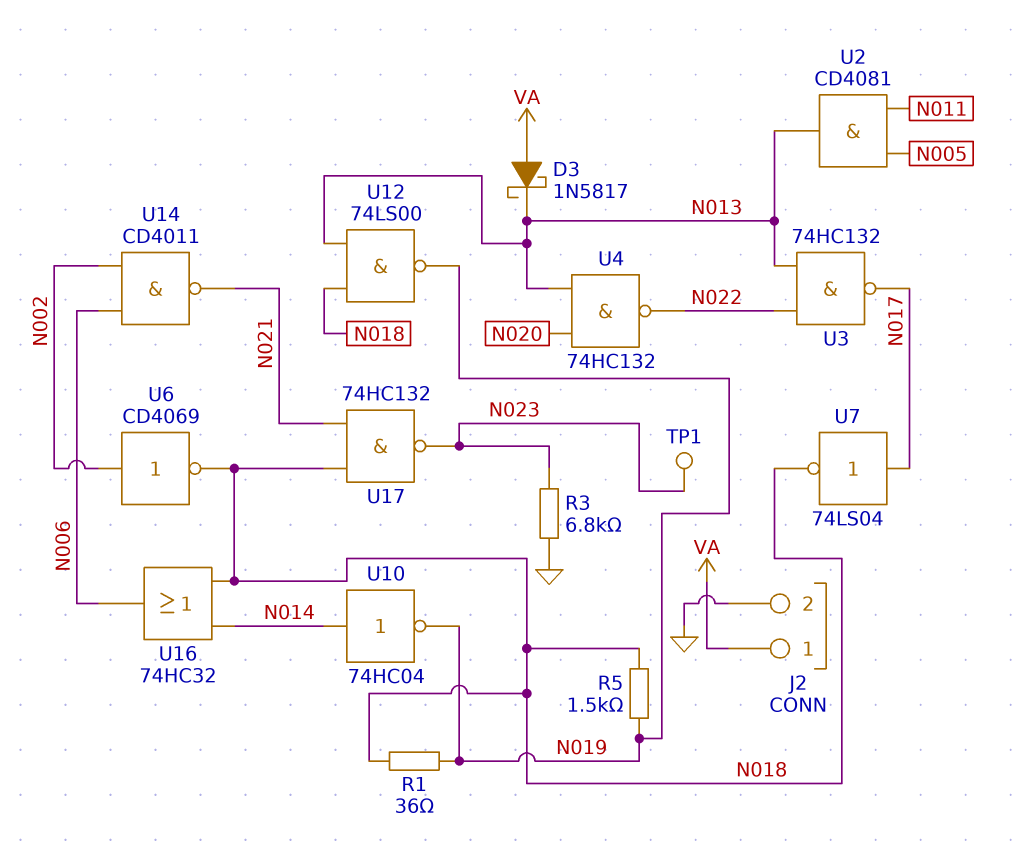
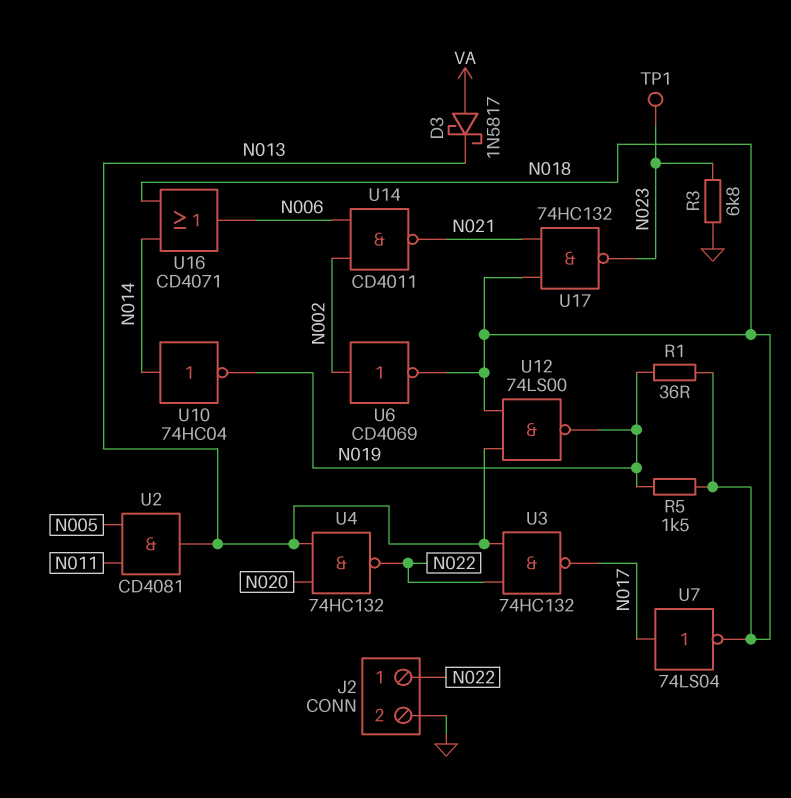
J2 pin 1: VA -> N022
U16: OR 74HC32 (in N014, in N018, out N006) -> OR CD4071 (in N014, in N018, out N006)

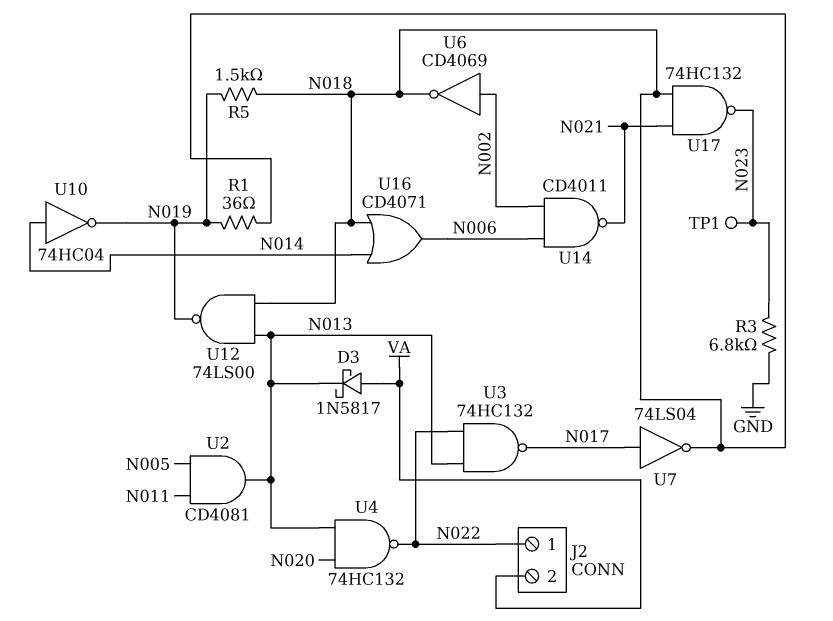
J2 pin 2: GND -> VA

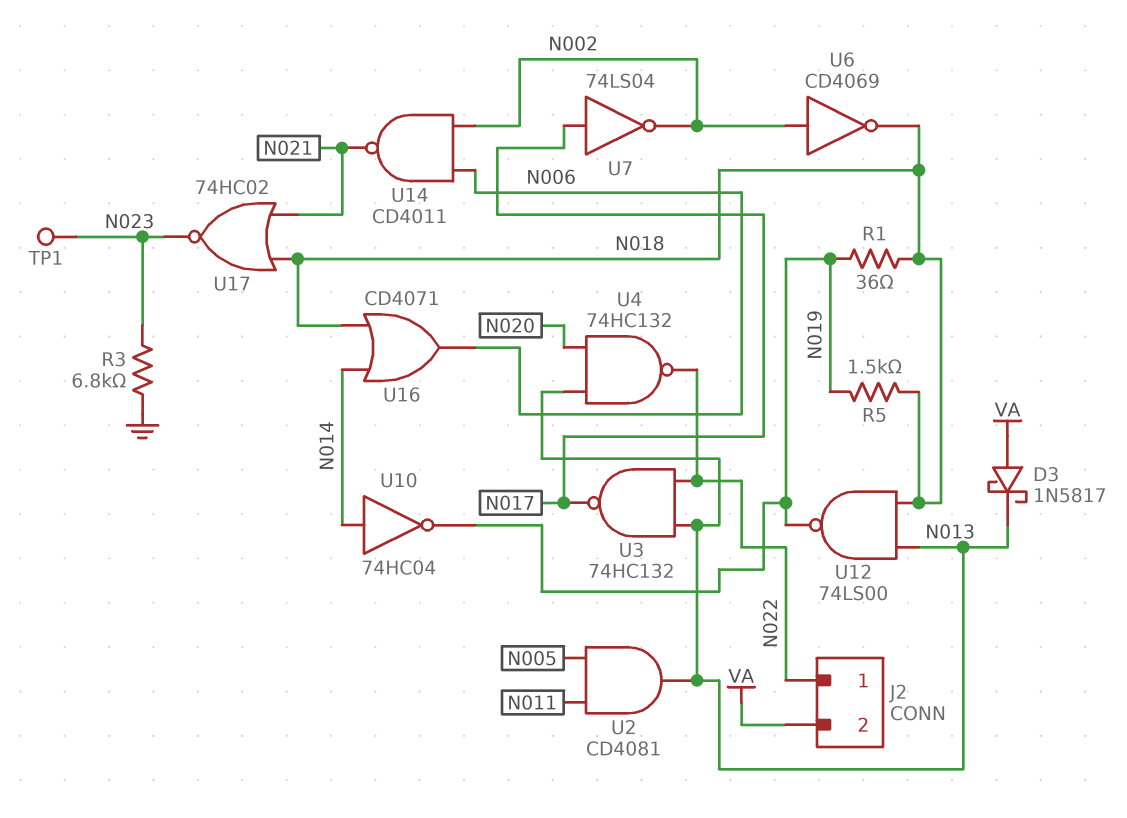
U7: NOT 74LS04 (in N017, out N018) -> NOT 74LS04 (in N017, out N002)
U17: NAND 74HC132 (in N018, in N021, out N023) -> NOR 74HC02 (in N018, in N021, out N023)

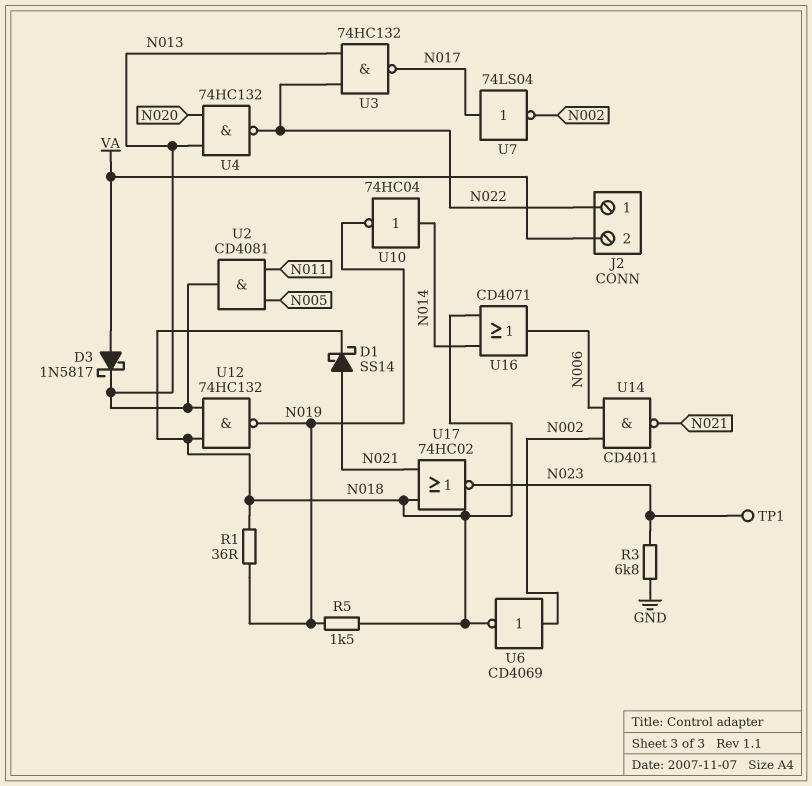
D1: none -> schottky SS14 (A N021, K N018)
U12: NAND 74LS00 (in N013, in N018, out N019) -> NAND 74HC132 (in N013, in N018, out N019)

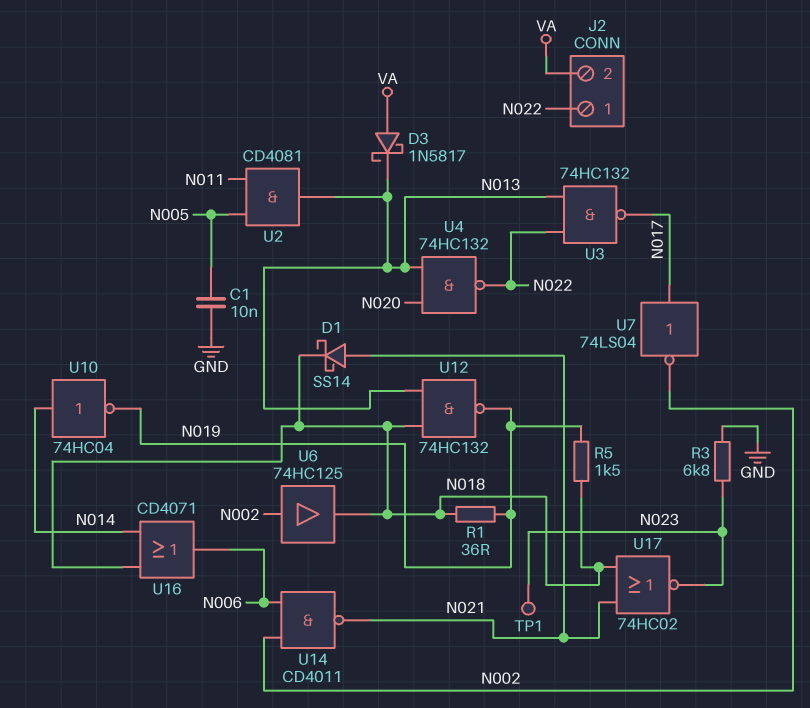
C1: none -> 10nF (GND, N005)
U6: NOT CD4069 (in N002, out N018) -> buffer 74HC125 (in N002, out N018)

